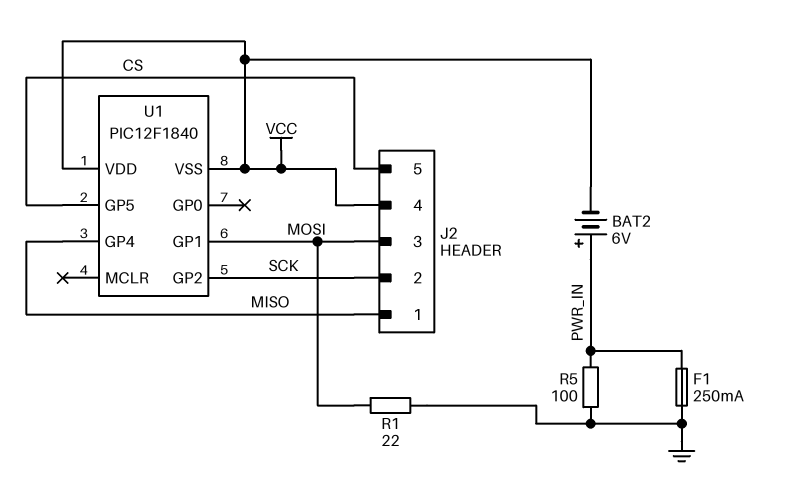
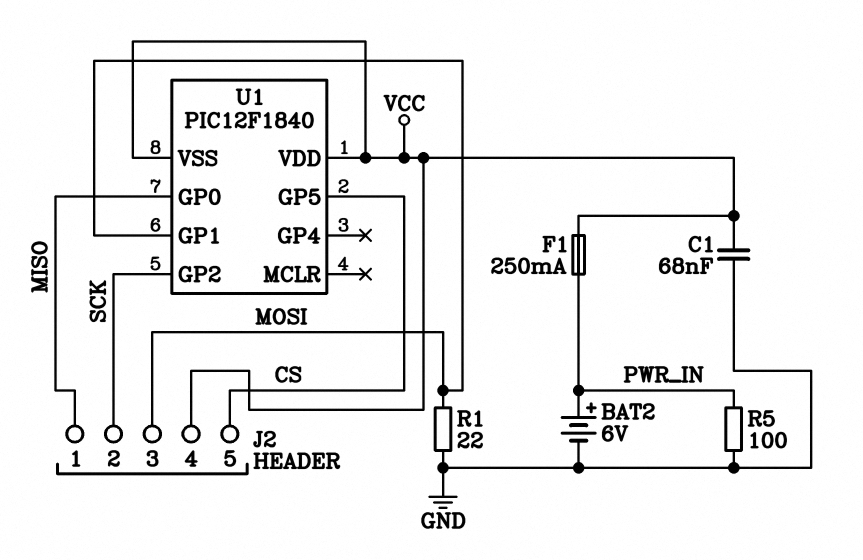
BAT2: 6V (plus PWR_IN, minus VCC) -> 6V (plus PWR_IN, minus GND)
C1: none -> 68nF (GND, VCC)
F1: 250mA (GND, PWR_IN) -> 250mA (PWR_IN, VCC)
U1 pin GP0: none -> MISO
U1 pin GP4: MISO -> none

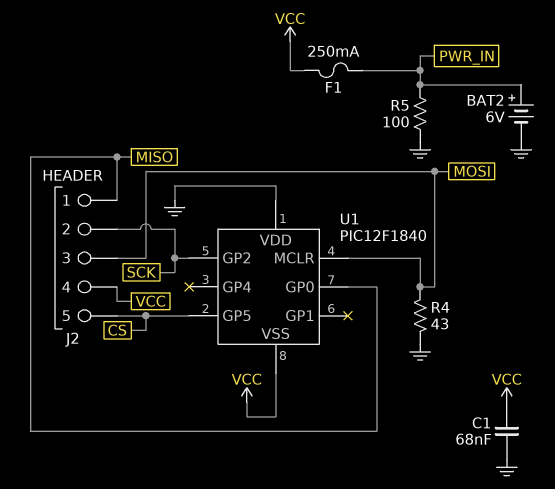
R1: 22 (GND, MOSI) -> none
R4: none -> 43 (GND, MOSI)
U1 pin GP1: MOSI -> none
U1 pin MCLR: none -> MOSI
U1 pin VDD: VCC -> GND

